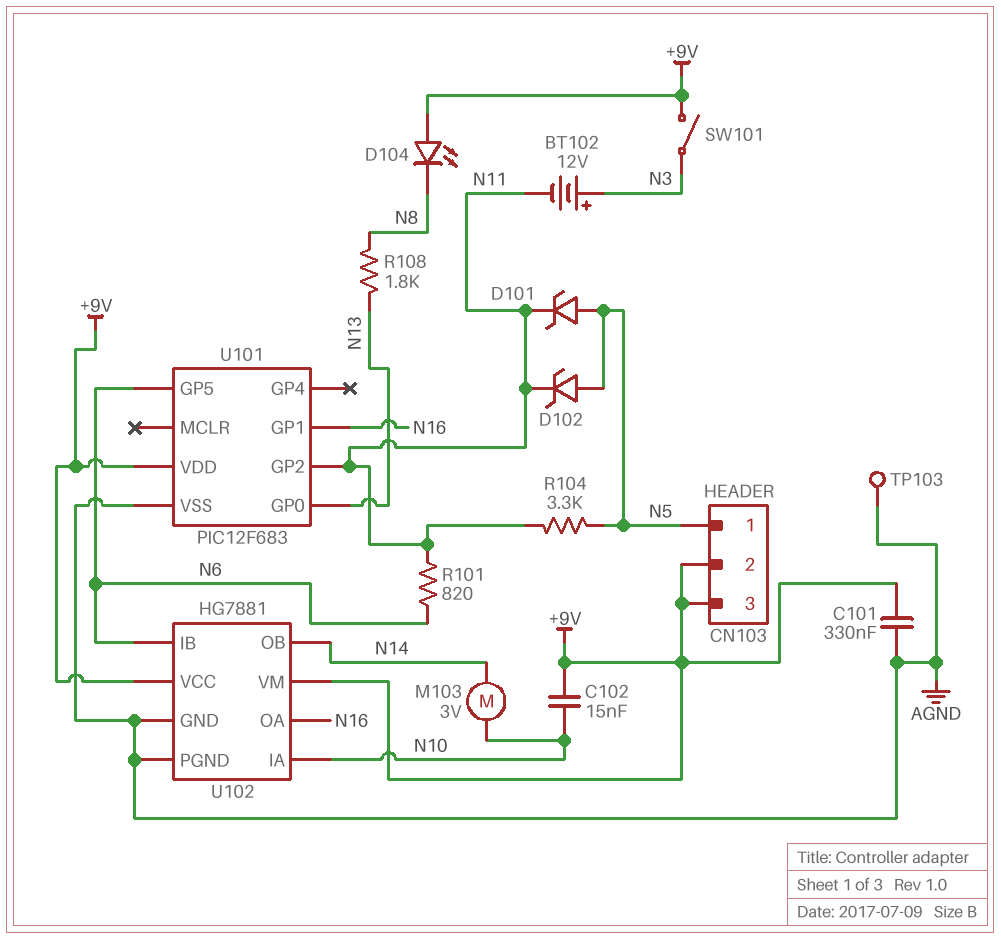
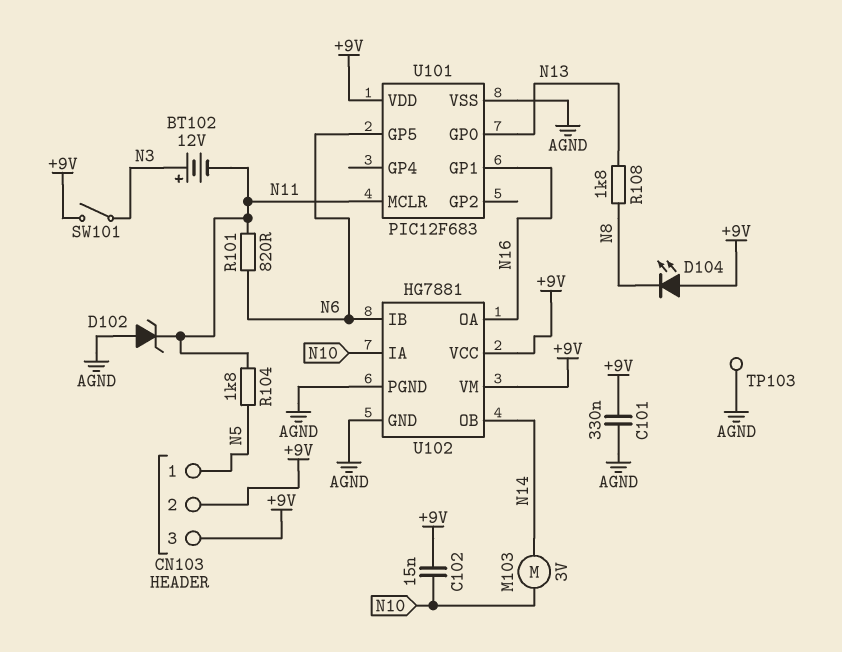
D101: zener (A N5, K N11) -> none
D102: zener (A N5, K N11) -> zener (A AGND, K N11)
R104: 3.3k (N5, N11) -> 1.8k (N5, N11)
U101 pin GP2: N11 -> none
U101 pin MCLR: none -> N11

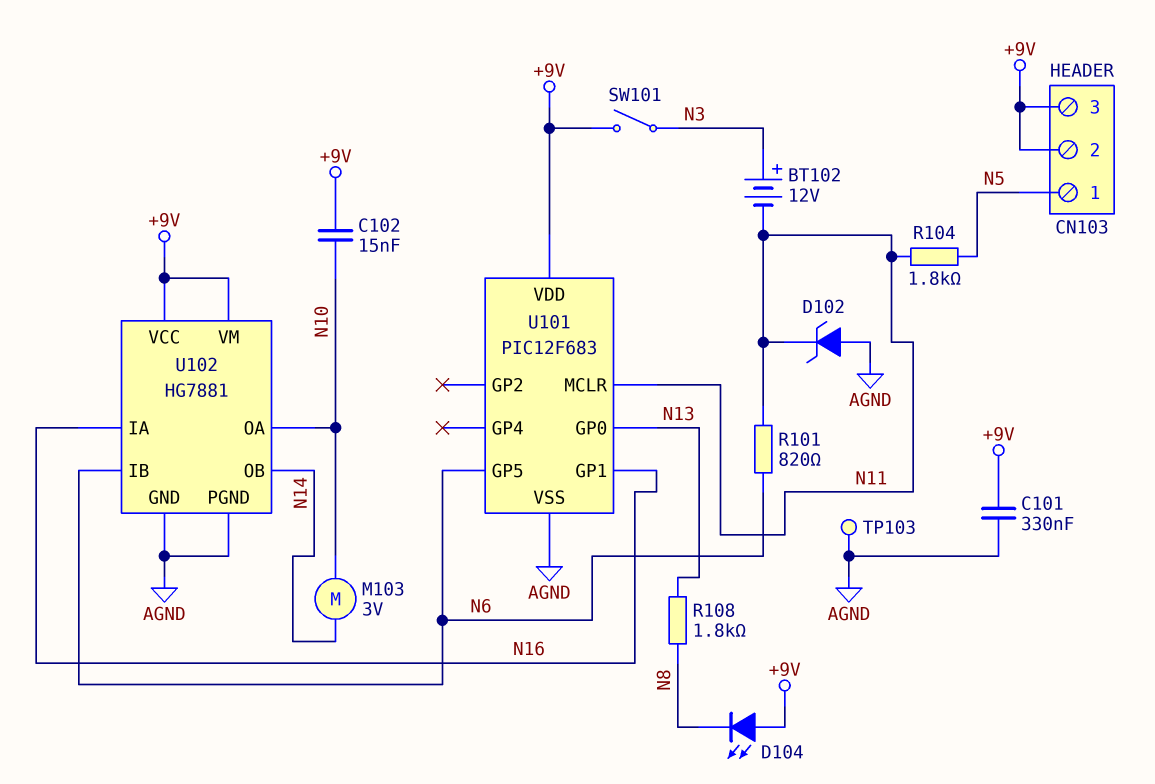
U102 pin IA: N10 -> N16
U102 pin OA: N16 -> N10

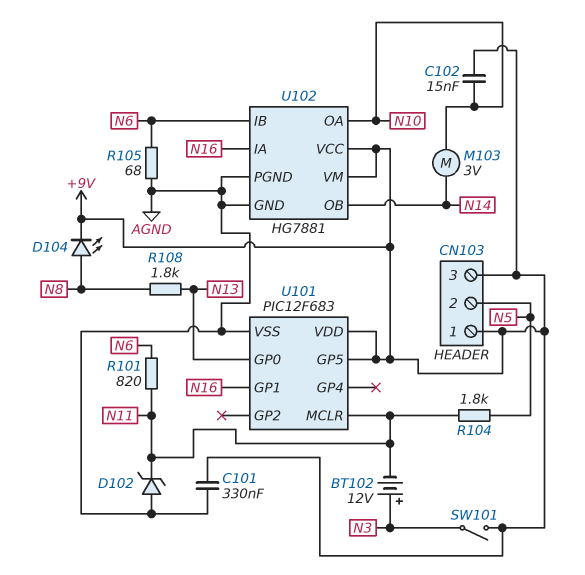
CN103 pin 1: N5 -> +9V
CN103 pin 2: +9V -> N5
D104: LED (A +9V, K N8) -> LED (A N8, K +9V)
R105: none -> 68 (AGND, N6)
TP103: test point (AGND) -> none
U101 pin GP5: N6 -> +9V

